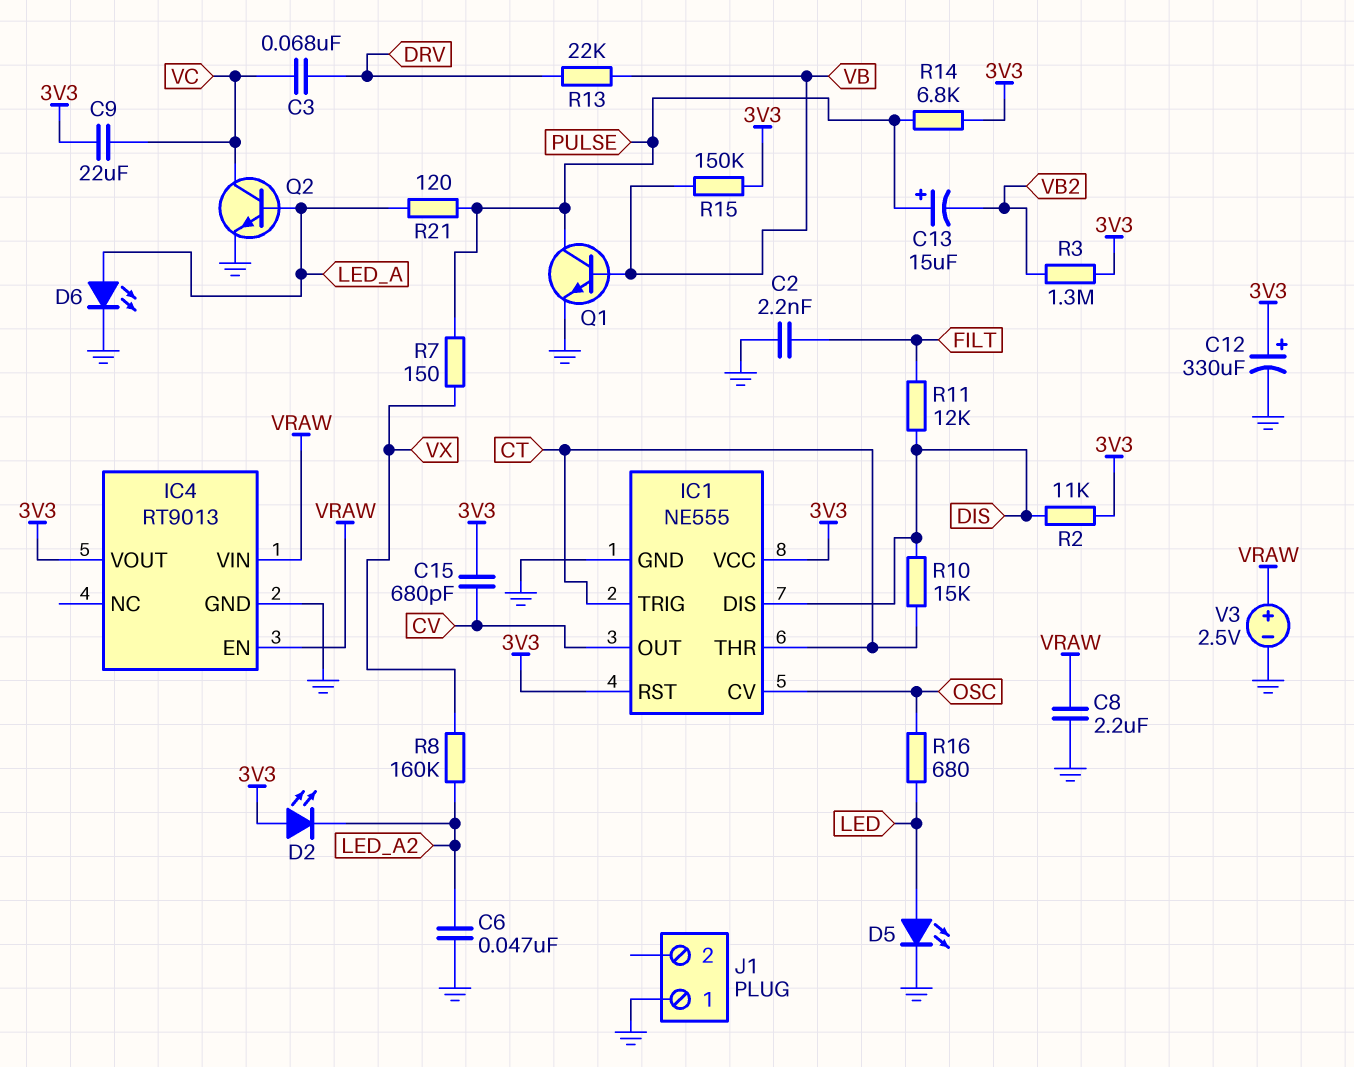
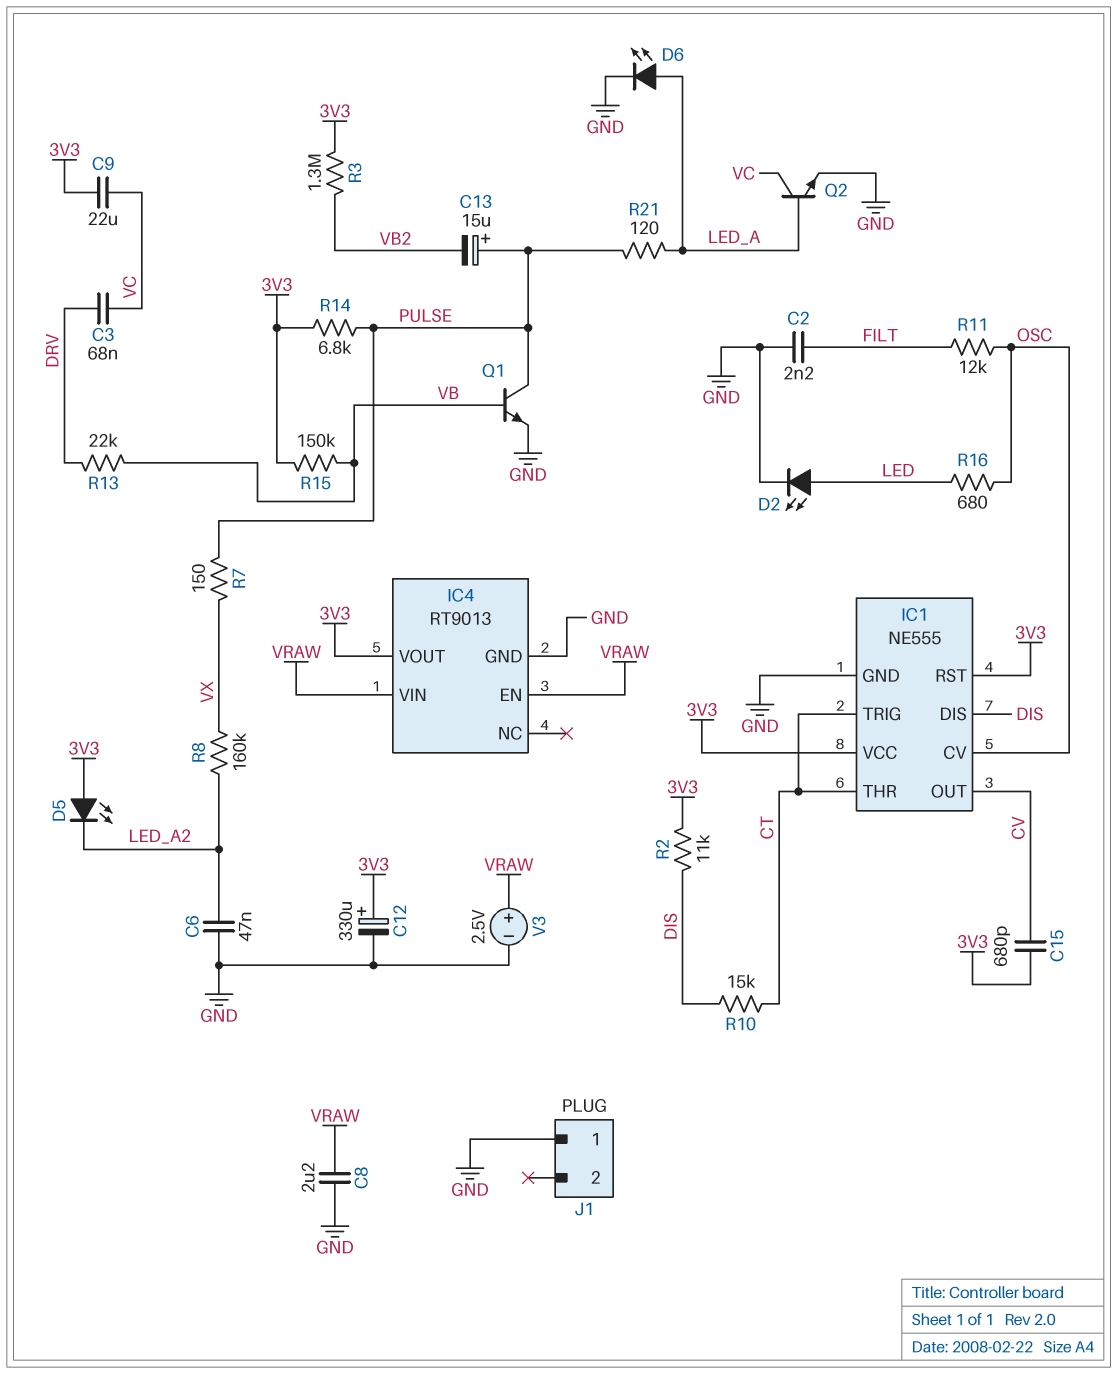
D2: LED (A 3V3, K LED_A2) -> LED (A LED, K GND)
D5: LED (A LED, K GND) -> LED (A 3V3, K LED_A2)
R11: 12k (DIS, FILT) -> 12k (FILT, OSC)

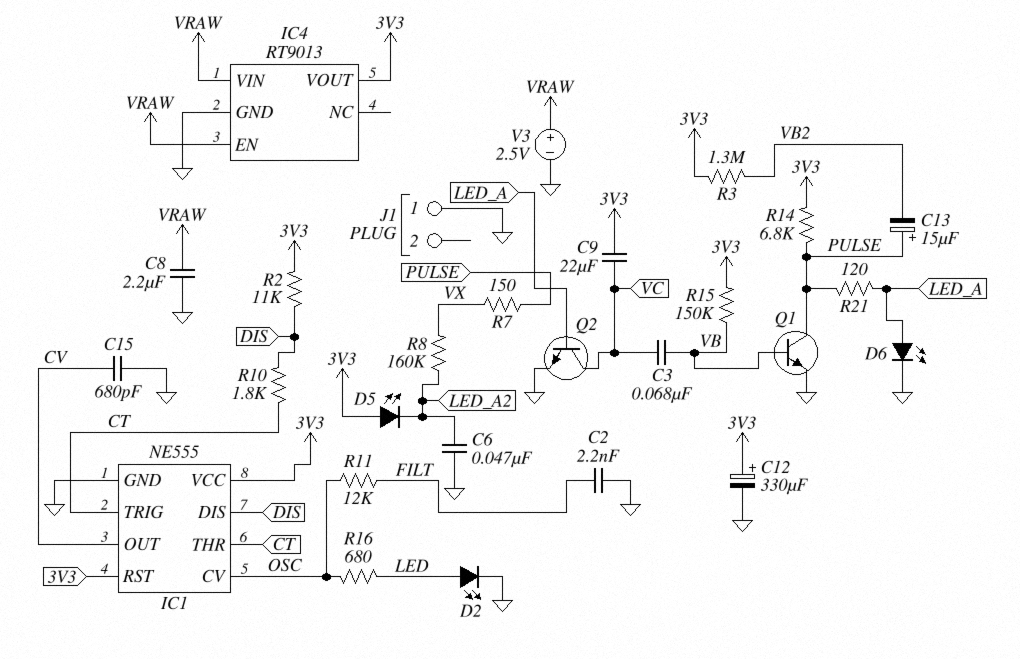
C3: 68nF (DRV, VC) -> 68nF (VB, VC)
C15: 680pF (3V3, CV) -> 680pF (CV, GND)
R10: 15k (CT, DIS) -> 1.8k (CT, DIS)
R13: 22k (DRV, VB) -> none

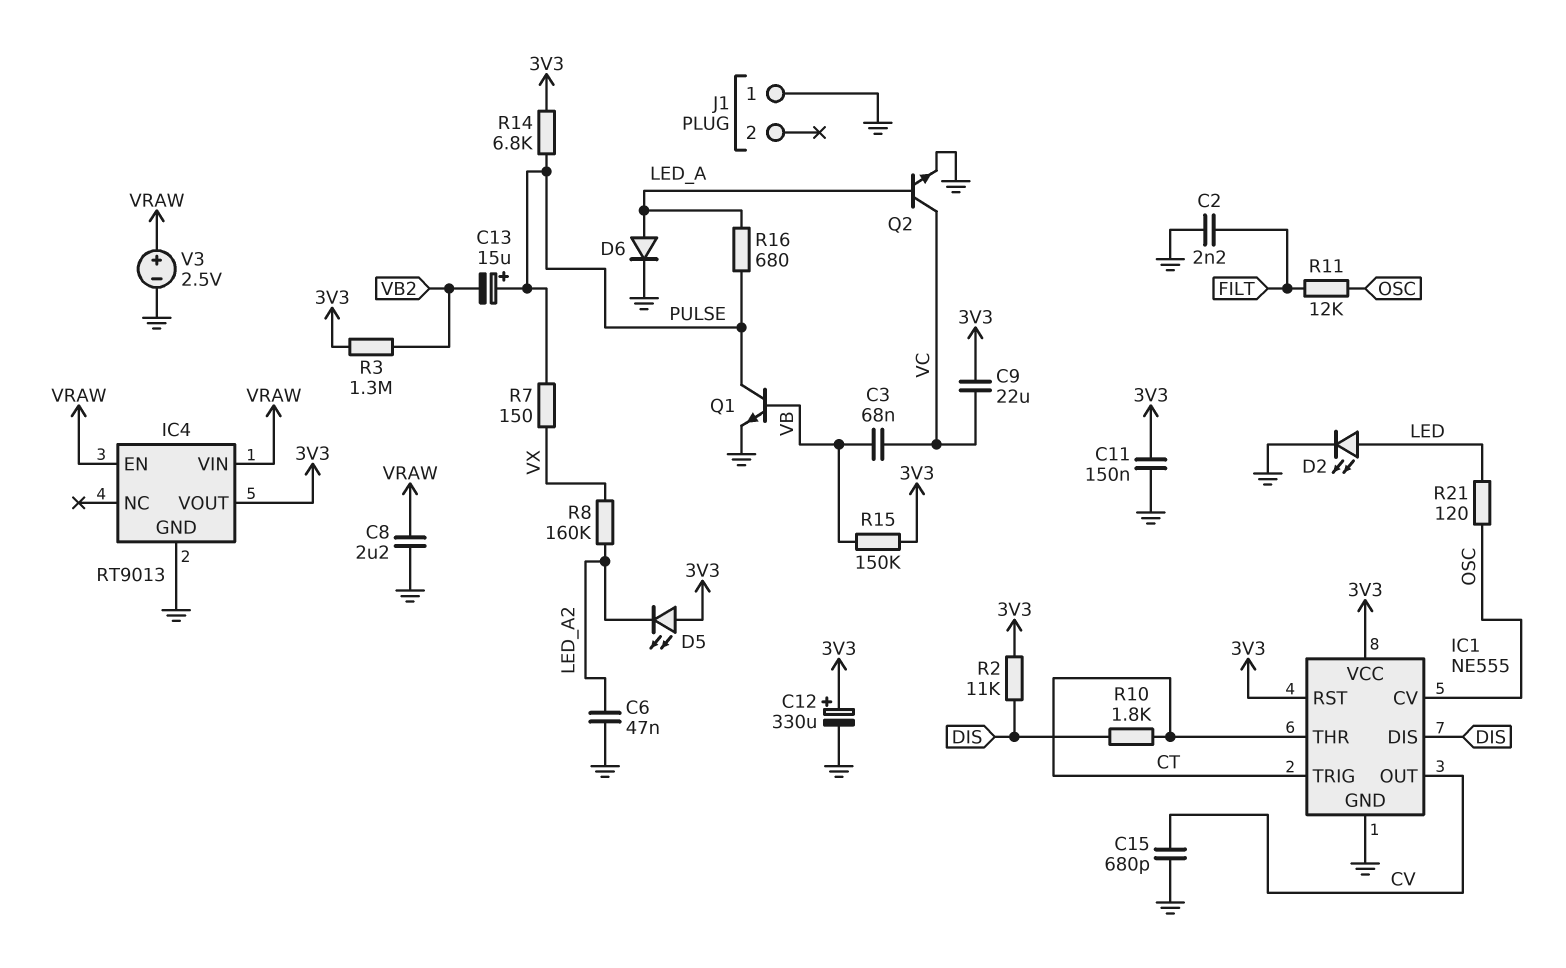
C11: none -> 150nF (3V3, GND)
D6: LED (A LED_A, K GND) -> diode (A LED_A, K GND)
R16: 680 (LED, OSC) -> 680 (LED_A, PULSE)
R21: 120 (LED_A, PULSE) -> 120 (LED, OSC)

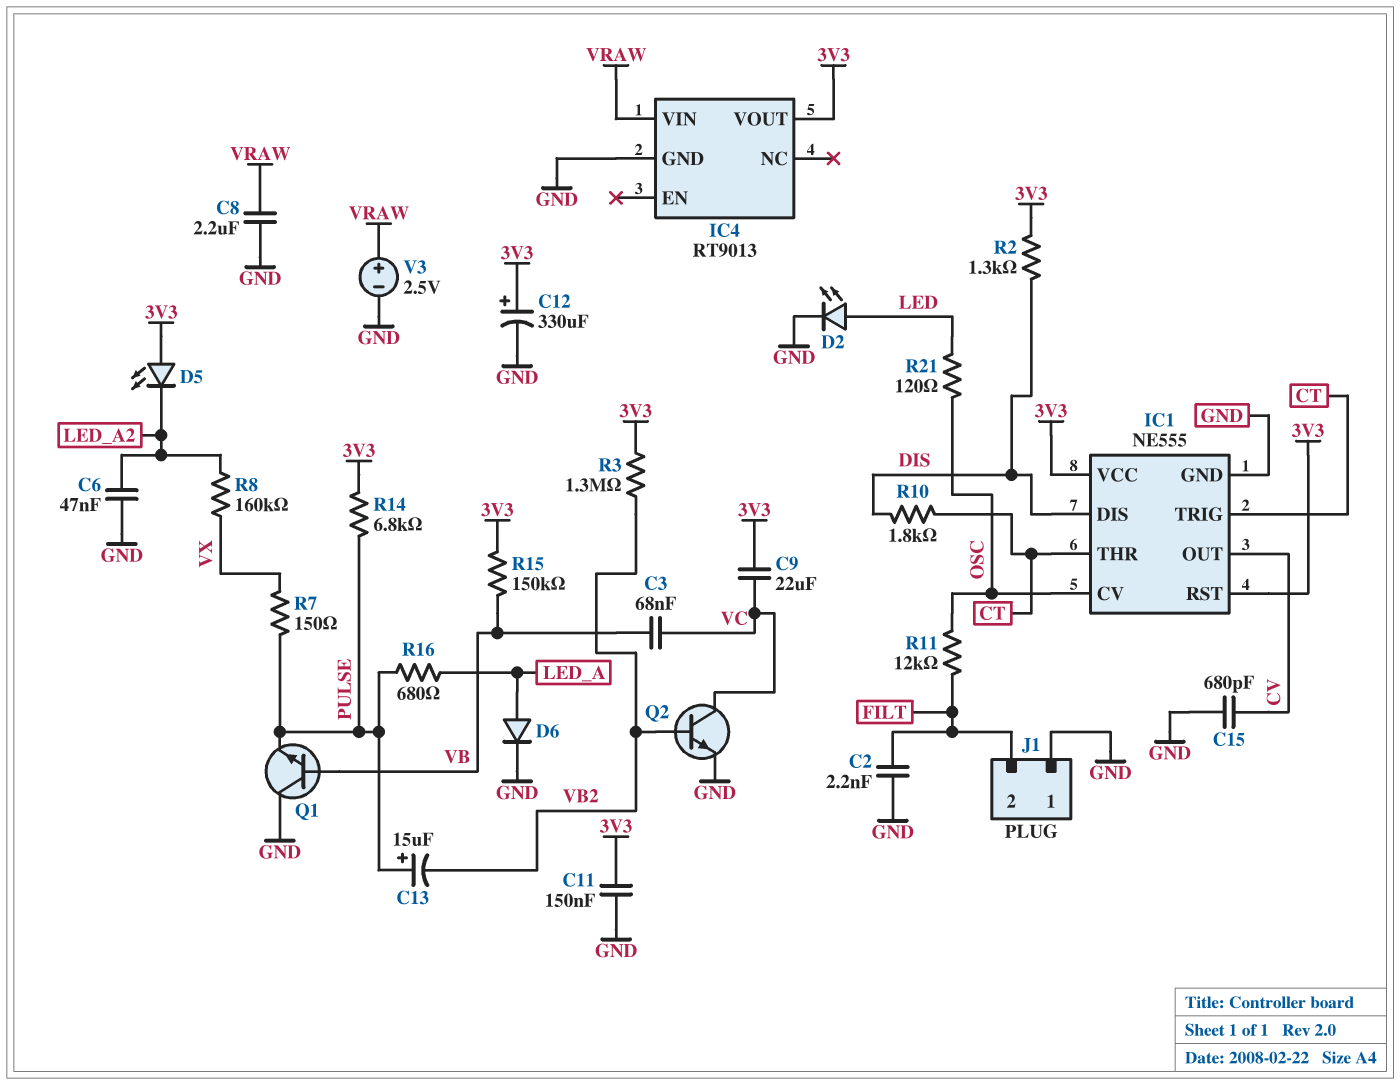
IC4 pin EN: VRAW -> none
J1 pin 2: none -> FILT
Q1: NPN (B VB, C PULSE, E GND) -> NPN (B VB, C GND, E PULSE)
Q2: NPN (B LED_A, C VC, E GND) -> NPN (B VB2, C VC, E GND)
R2: 11k (3V3, DIS) -> 1.3k (3V3, DIS)

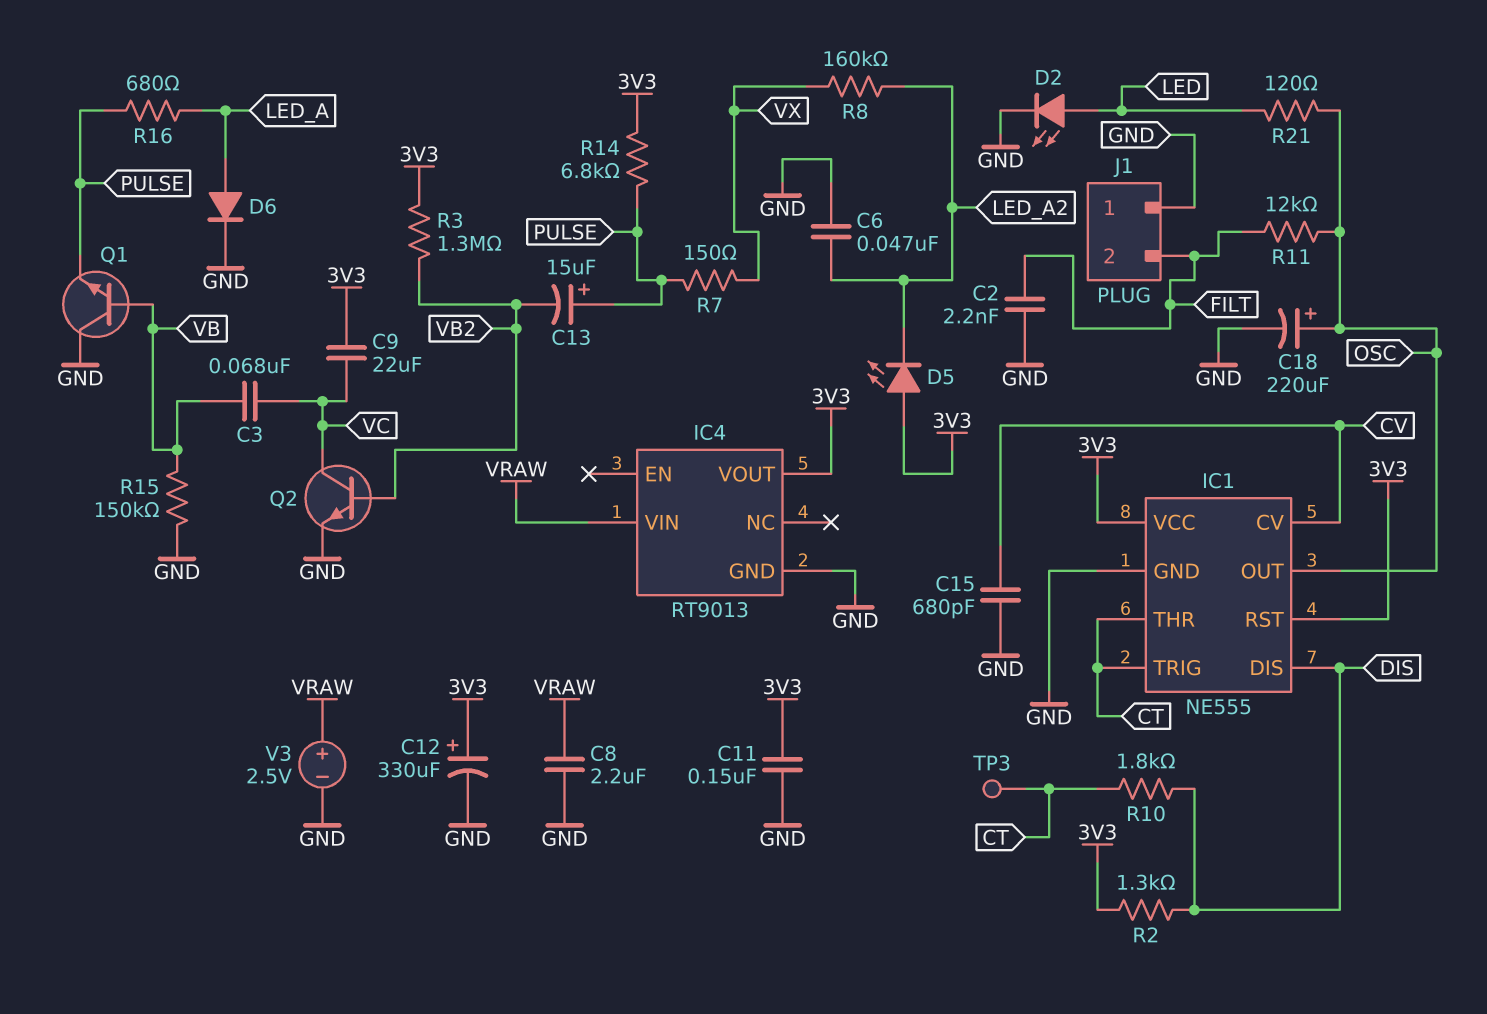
C18: none -> 220uF (plus OSC, minus GND)
IC1 pin CV: OSC -> CV
IC1 pin OUT: CV -> OSC
R15: 150k (3V3, VB) -> 150k (GND, VB)
TP3: none -> test point (CT)

